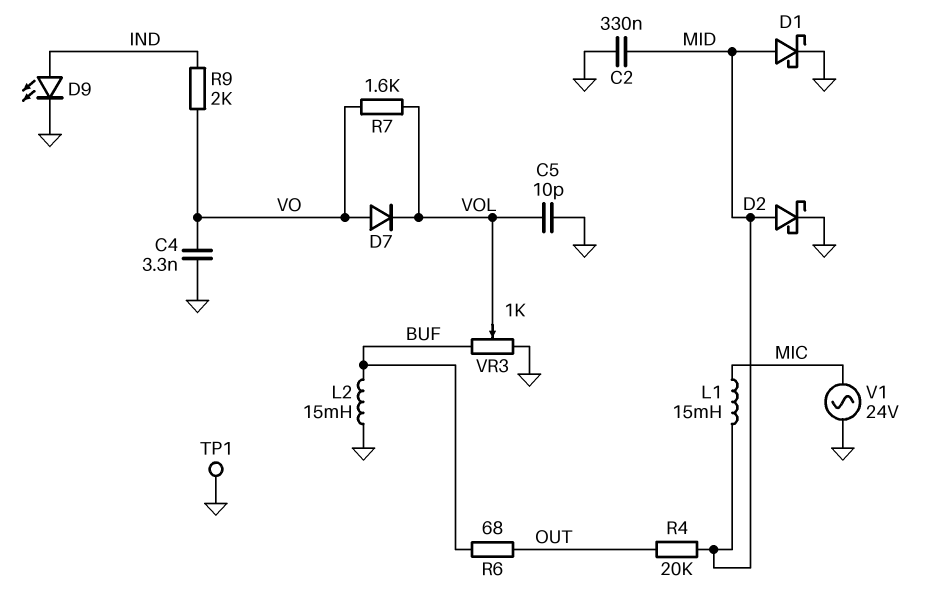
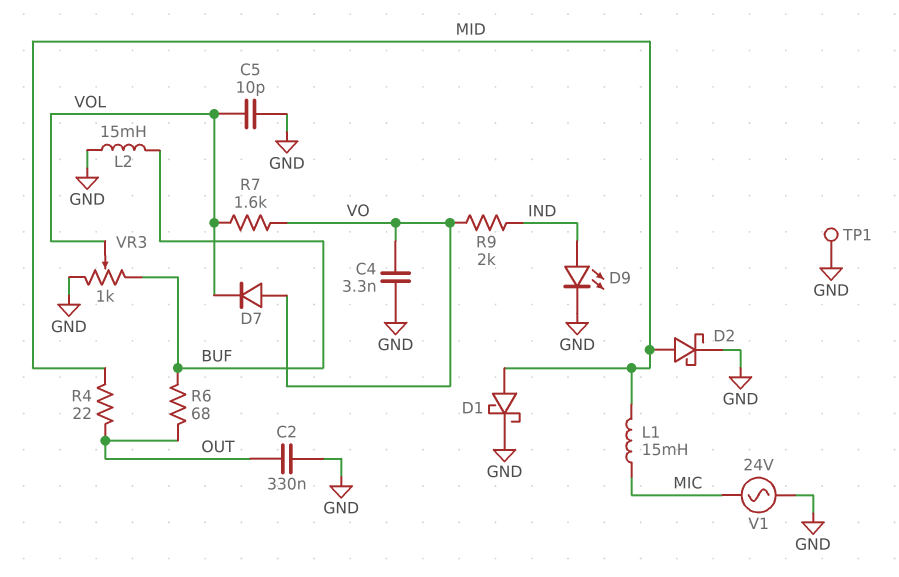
C2: 330nF (GND, MID) -> 330nF (GND, OUT)
R4: 20k (MID, OUT) -> 22 (MID, OUT)

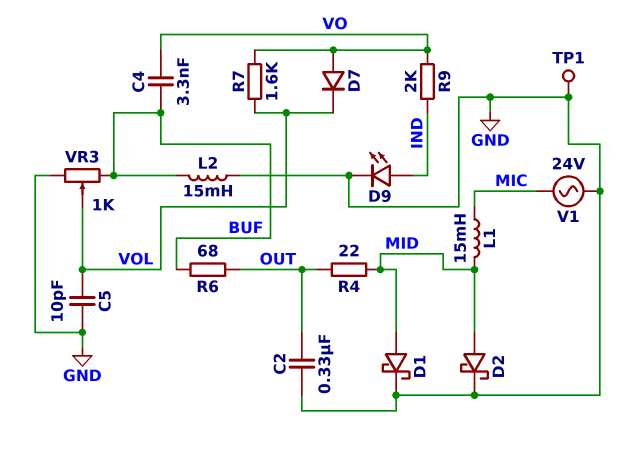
C4: 3.3nF (GND, VO) -> 3.3nF (BUF, VO)

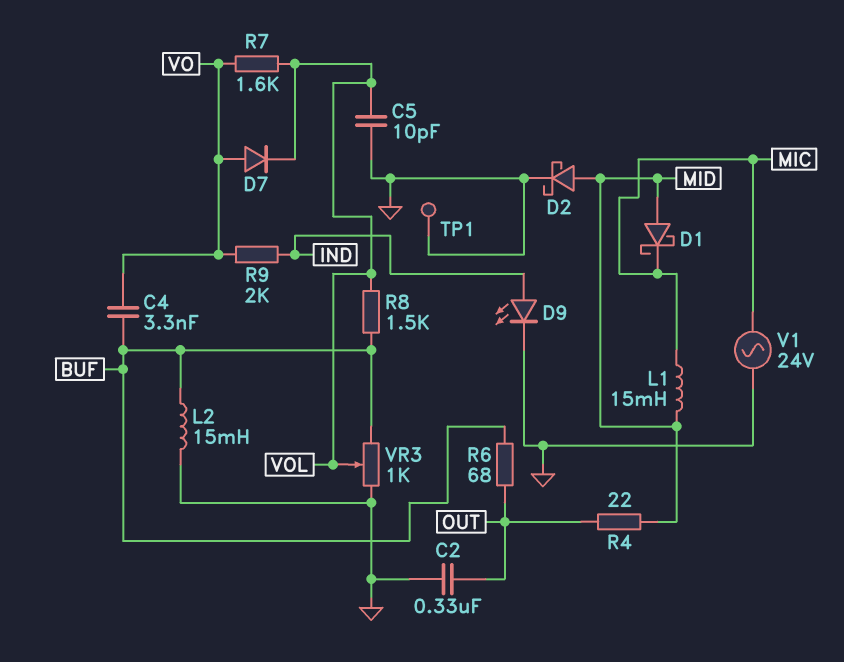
D1: schottky (A MID, K GND) -> schottky (A MID, K MIC)
R8: none -> 1.5k (BUF, VOL)

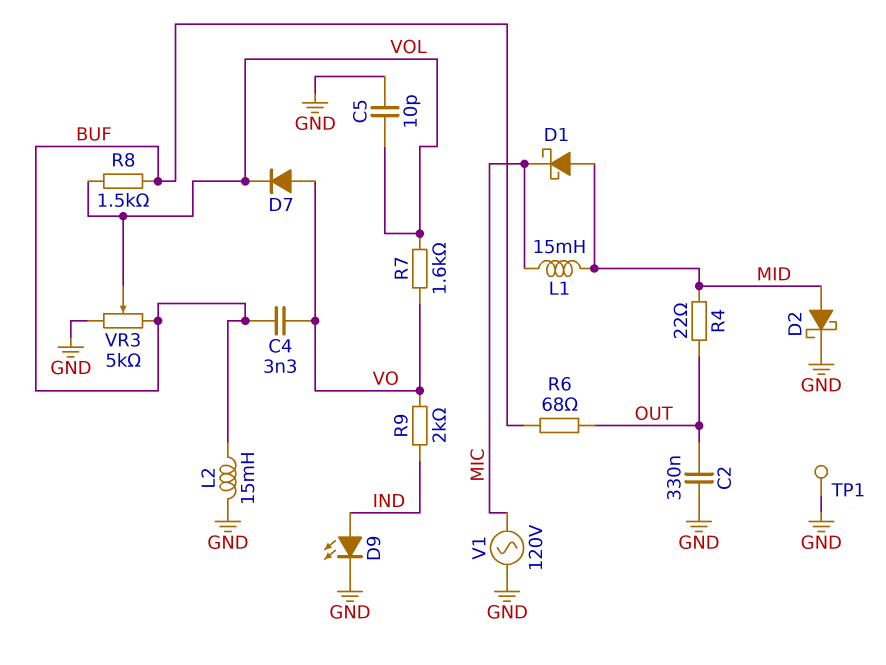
V1: AC 24V (GND, MIC) -> AC 120V (GND, MIC)
VR3: 1k (BUF, GND, wiper VOL) -> 5k (BUF, GND, wiper VOL)

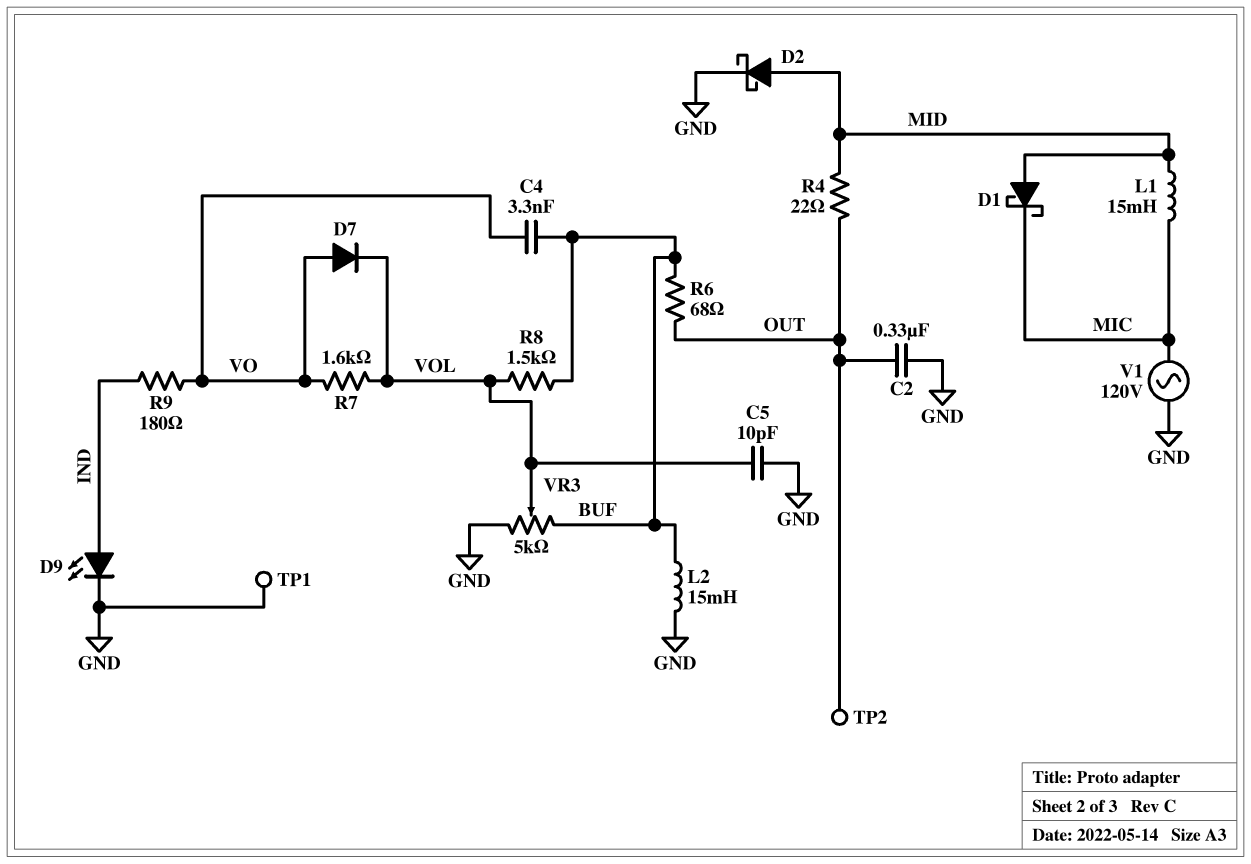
R9: 2k (IND, VO) -> 180 (IND, VO)
TP2: none -> test point (OUT)

